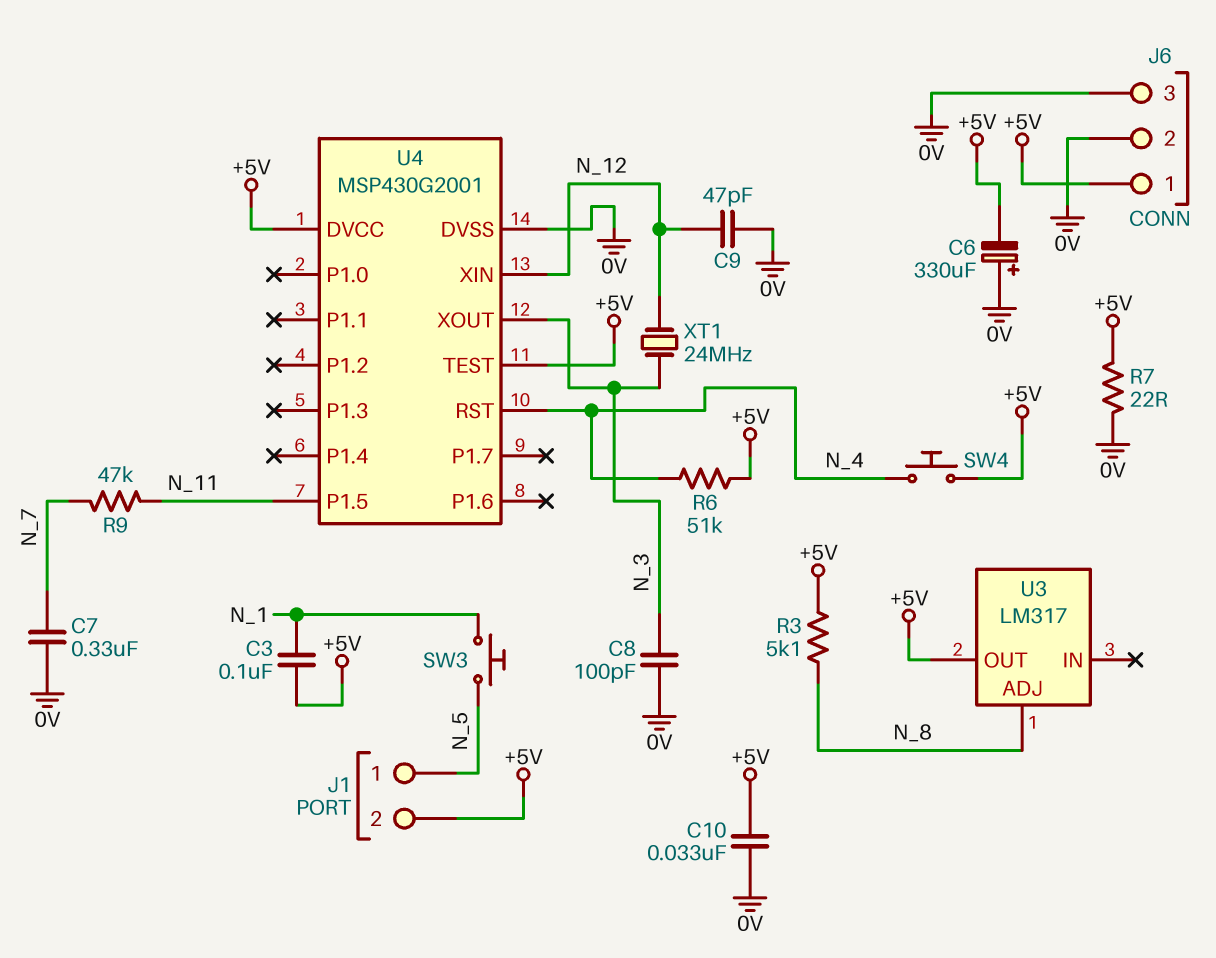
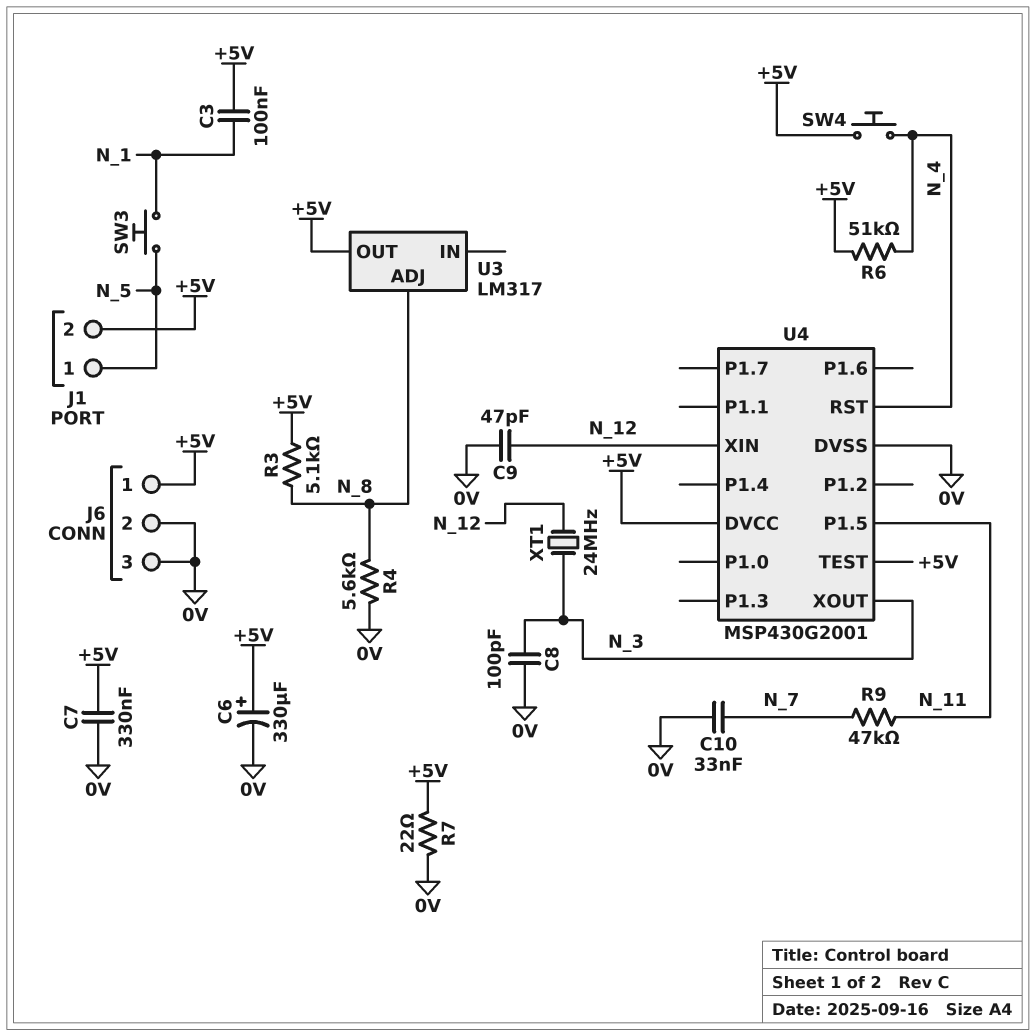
C6: 330uF (plus 0V, minus +5V) -> 330uF (plus +5V, minus 0V)
C7: 330nF (0V, N_7) -> 330nF (+5V, 0V)
C10: 33nF (+5V, 0V) -> 33nF (0V, N_7)
R4: none -> 5.6k (0V, N_8)

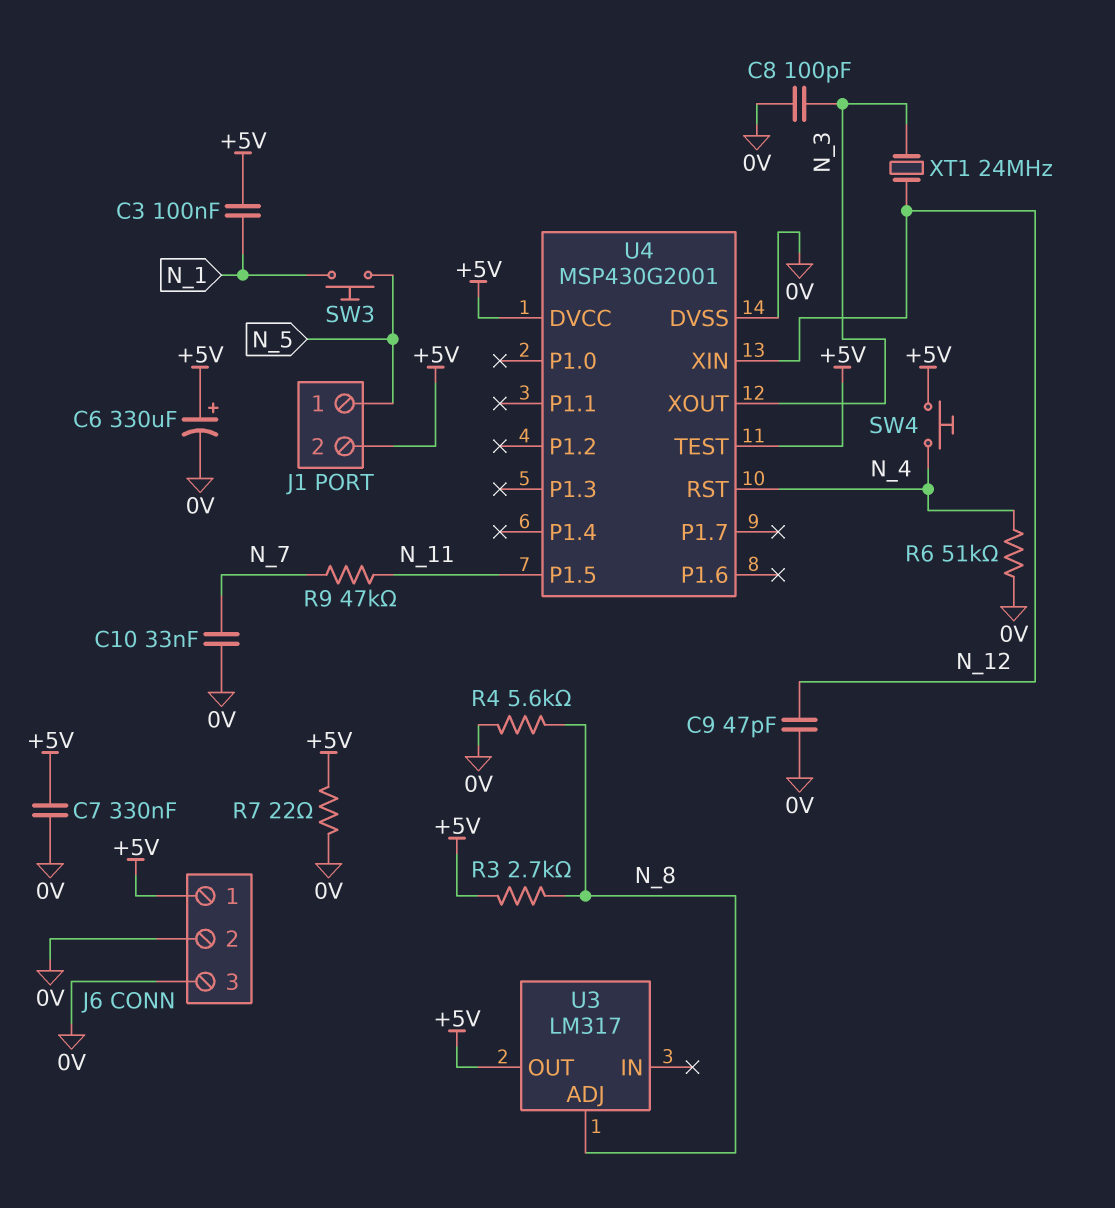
R3: 5.1k (+5V, N_8) -> 2.7k (+5V, N_8)
R6: 51k (+5V, N_4) -> 51k (0V, N_4)

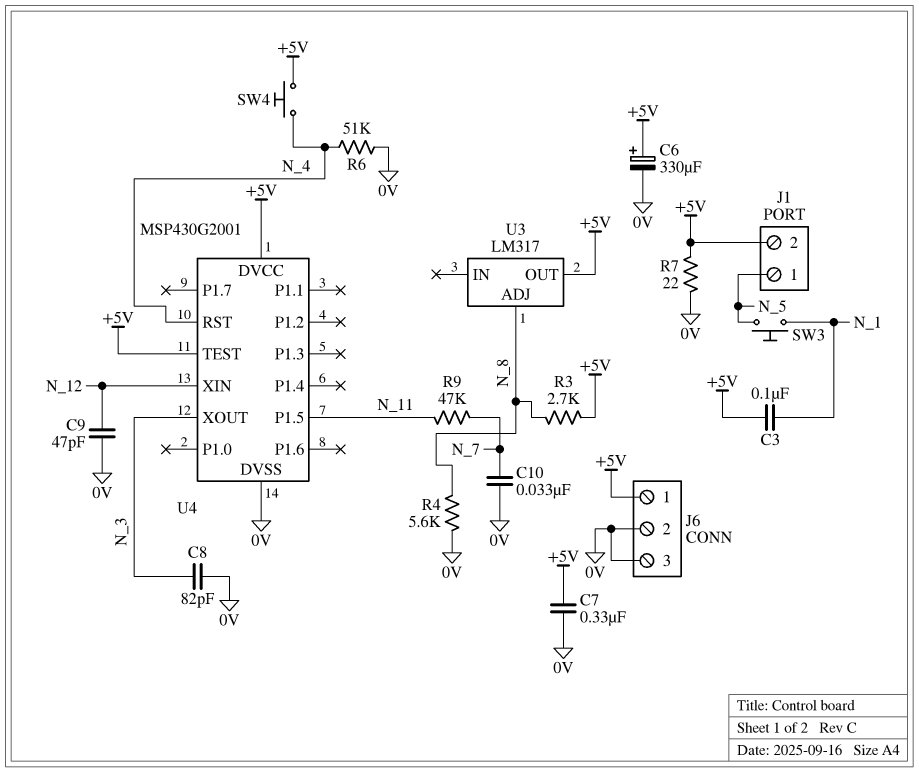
C8: 100pF (0V, N_3) -> 82pF (0V, N_3)
XT1: 24MHz (N_3, N_12) -> none

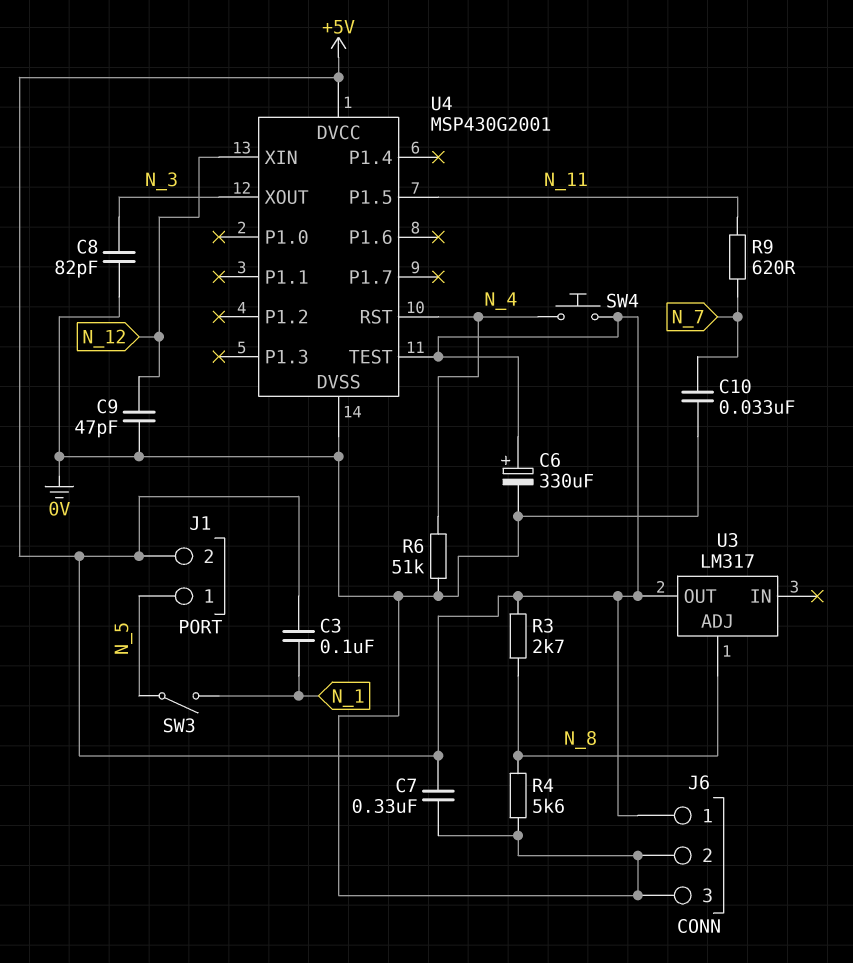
R7: 22 (+5V, 0V) -> none
R9: 47k (N_7, N_11) -> 620 (N_7, N_11)
SW3: button (N_1, N_5) -> switch (N_1, N_5)

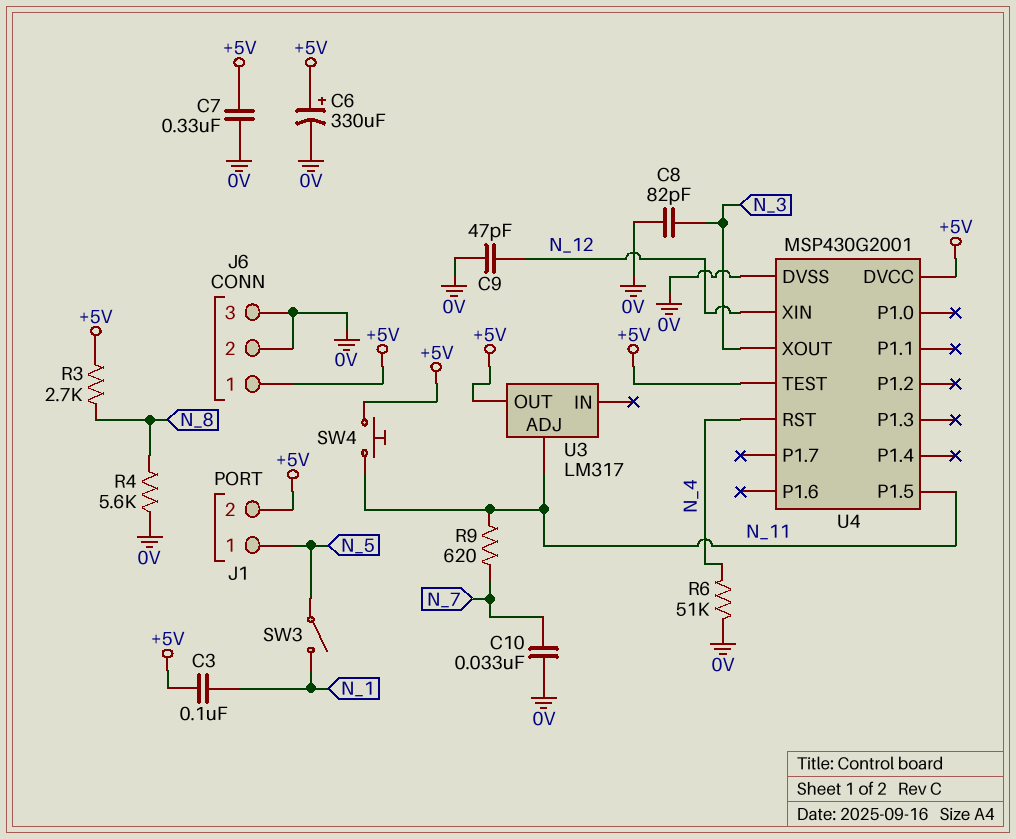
SW4: button (+5V, N_4) -> button (+5V, N_11)
U3 pin ADJ: N_8 -> N_11

